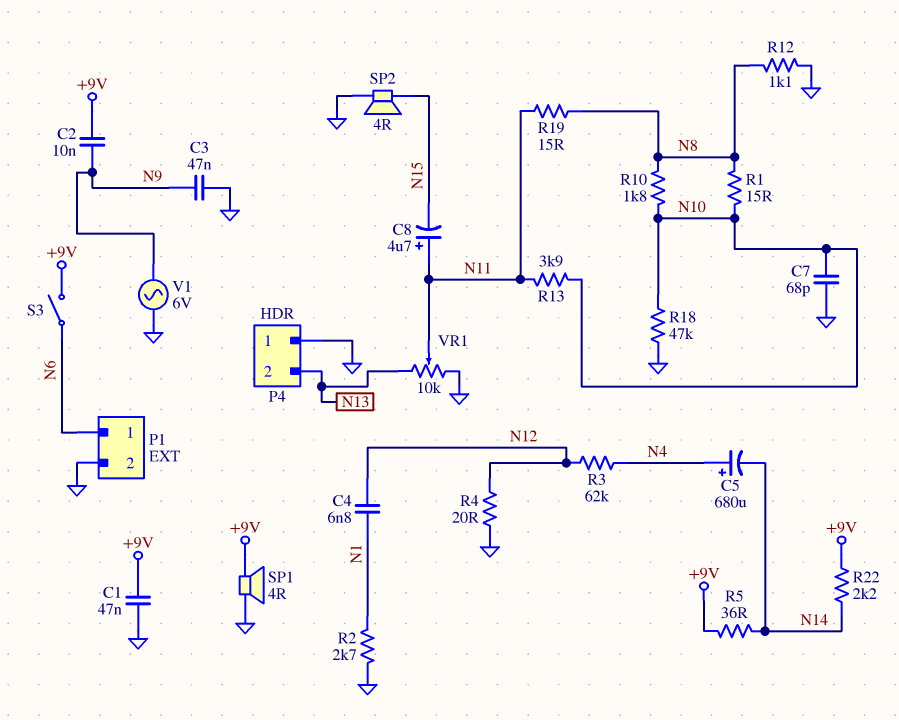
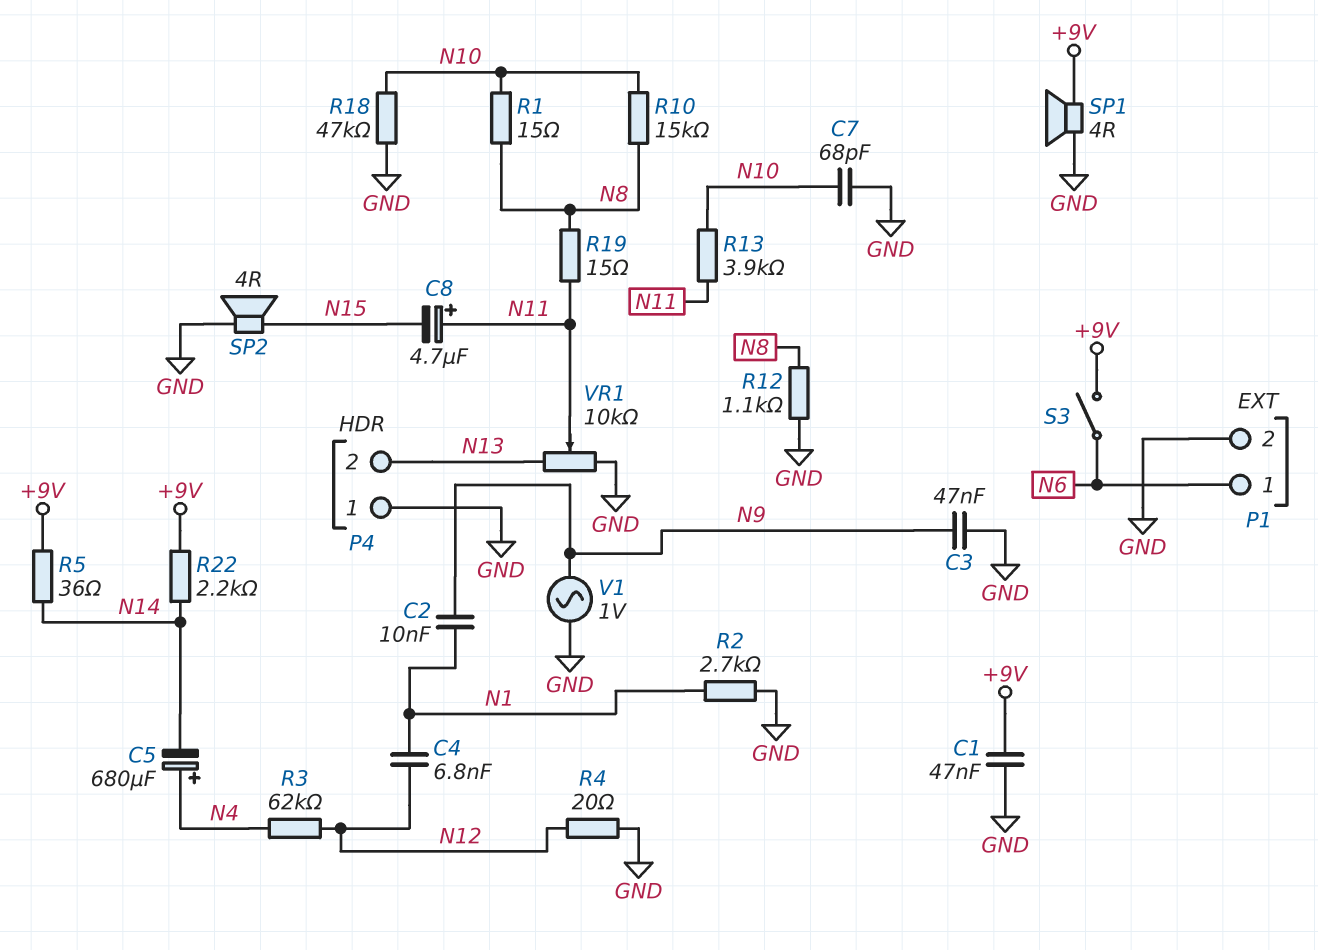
C2: 10nF (+9V, N9) -> 10nF (N1, N9)
R10: 1.8k (N8, N10) -> 15k (N8, N10)
V1: AC 6V (GND, N9) -> AC 1V (GND, N9)

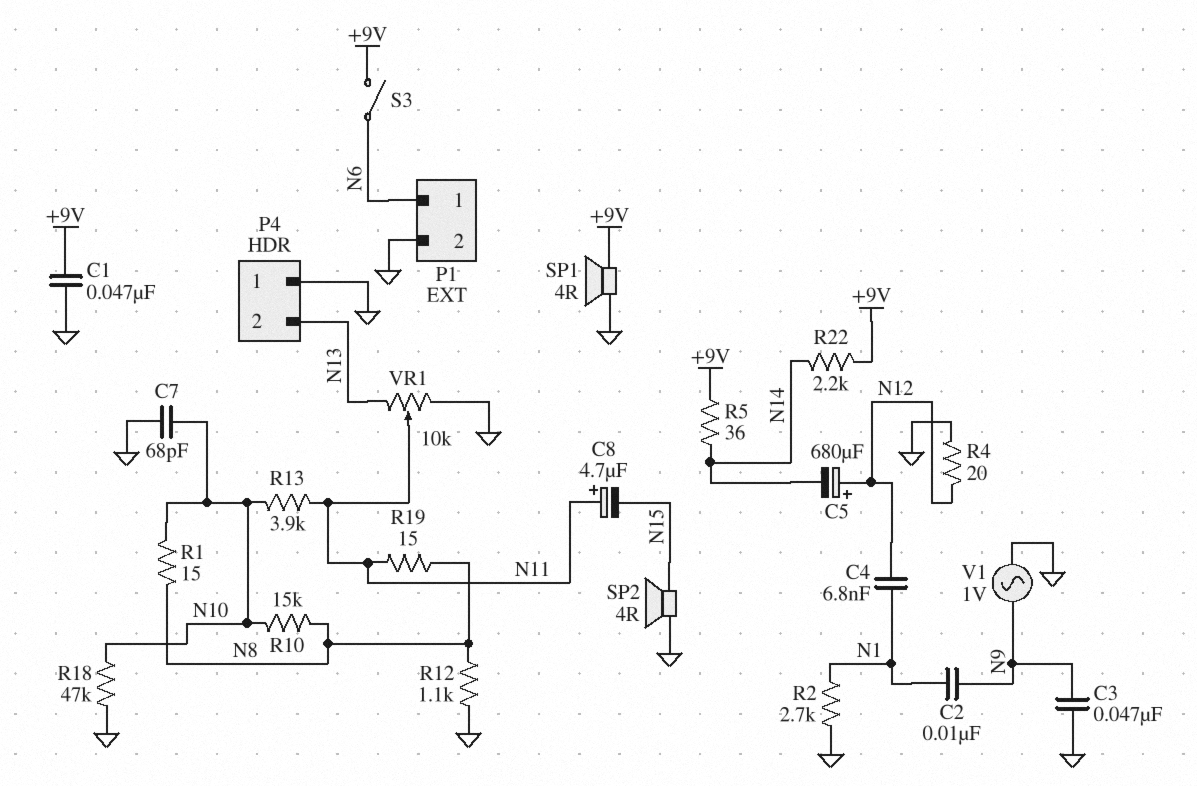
C5: 680uF (plus N4, minus N14) -> 680uF (plus N12, minus N14)
R3: 62k (N4, N12) -> none

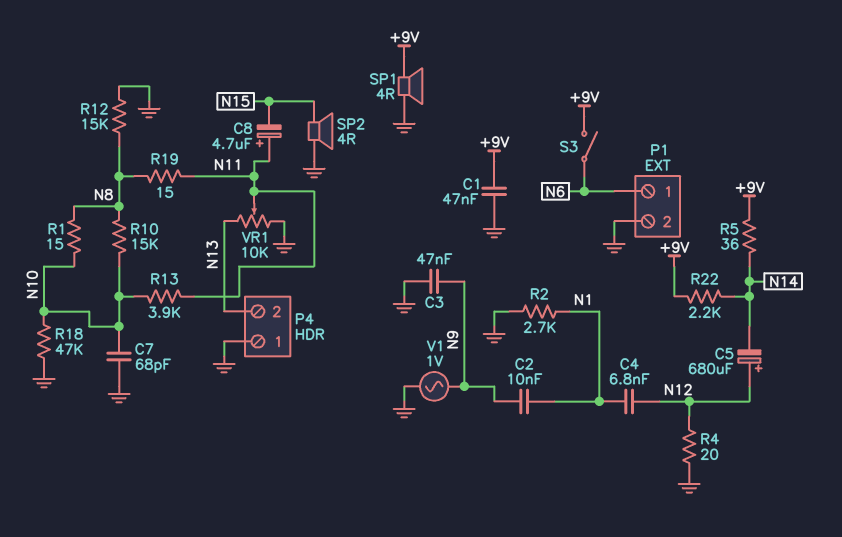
R12: 1.1k (GND, N8) -> 15k (GND, N8)

